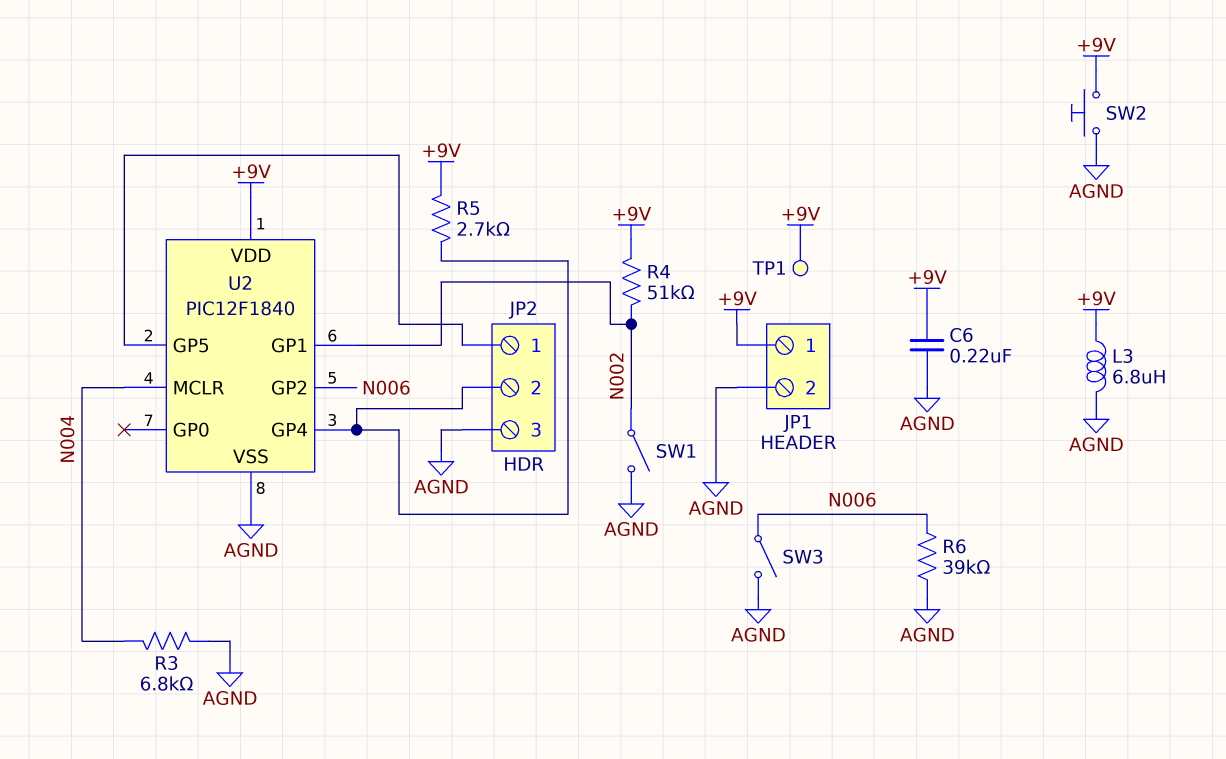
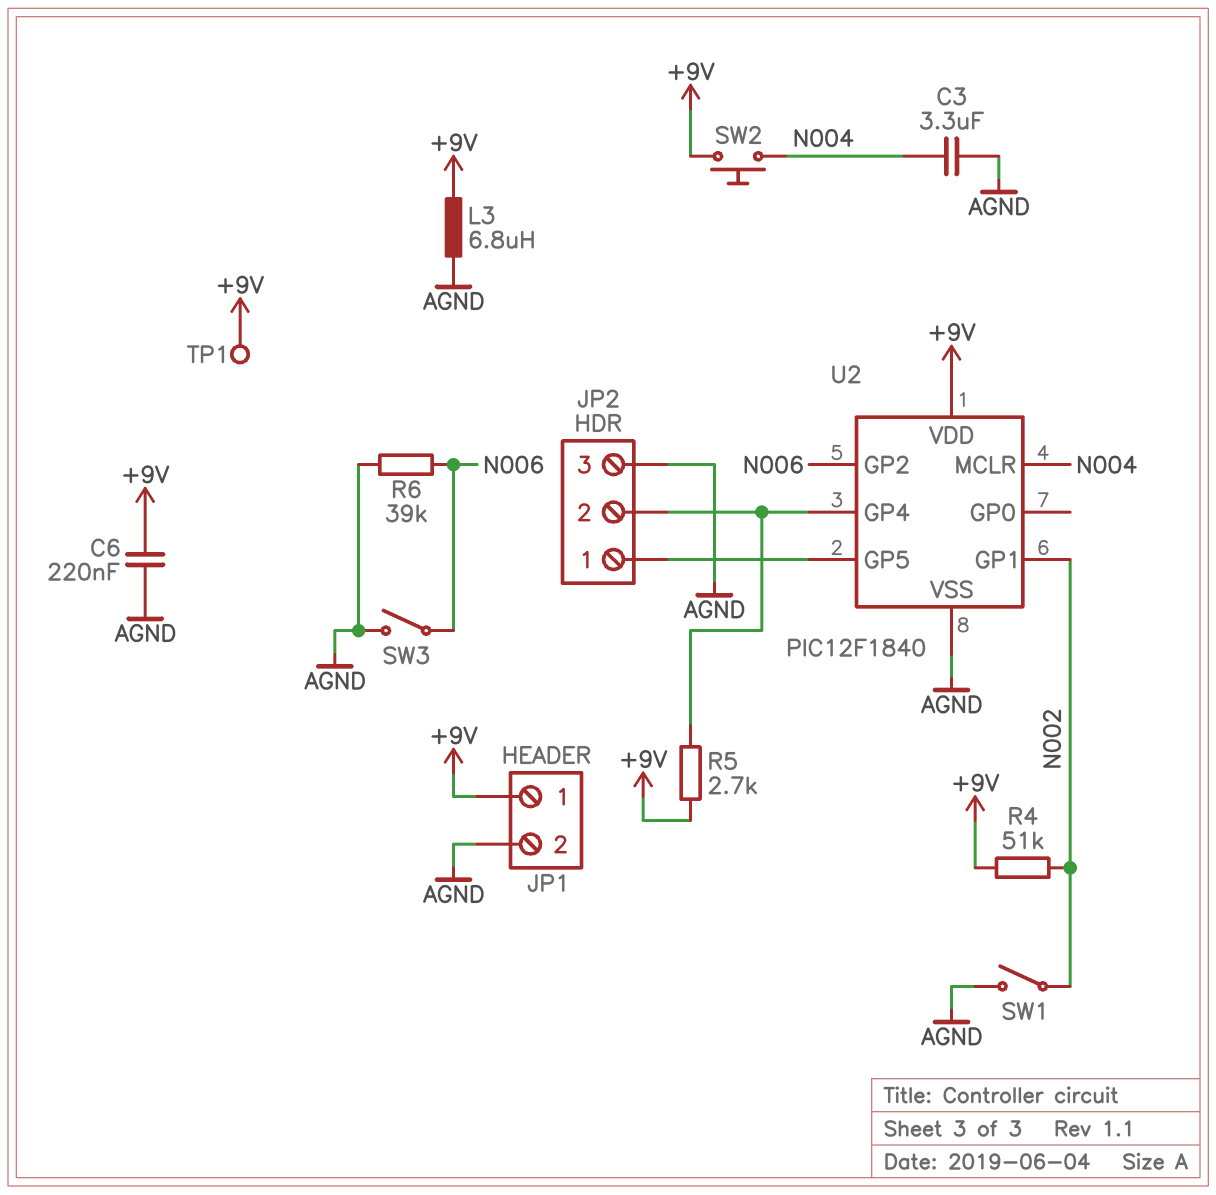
C3: none -> 3.3uF (AGND, N004)
R3: 6.8k (AGND, N004) -> none
SW2: button (+9V, AGND) -> button (+9V, N004)

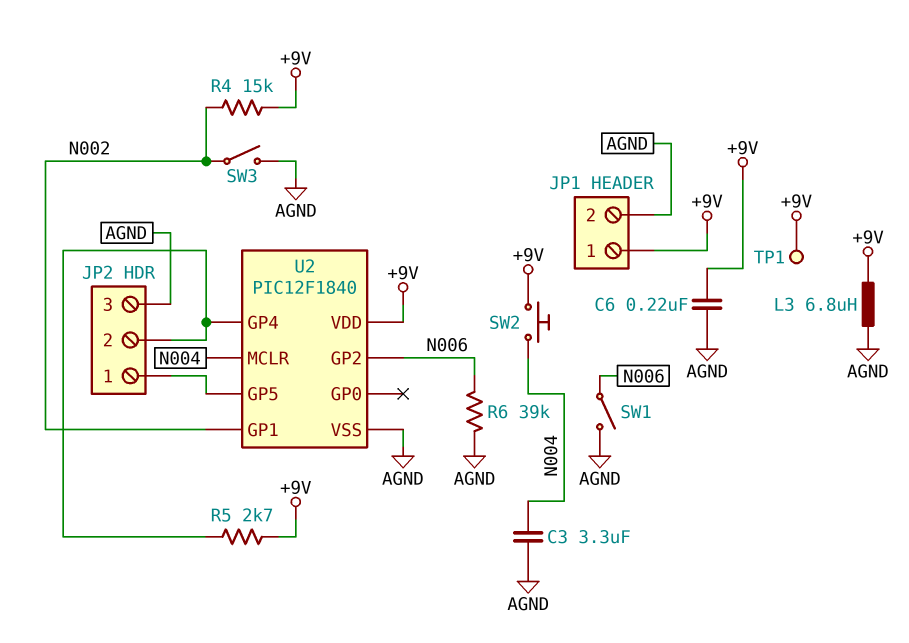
R4: 51k (+9V, N002) -> 15k (+9V, N002)
SW1: switch (AGND, N002) -> switch (AGND, N006)
SW3: switch (AGND, N006) -> switch (AGND, N002)

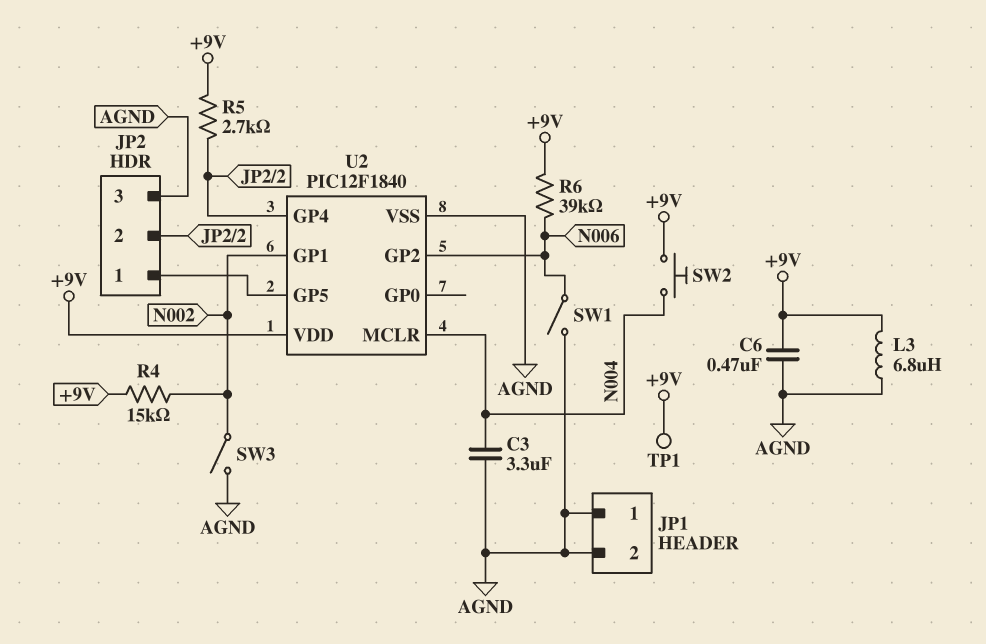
C6: 220nF (+9V, AGND) -> 470nF (+9V, AGND)
JP1 pin 1: +9V -> AGND
R6: 39k (AGND, N006) -> 39k (+9V, N006)

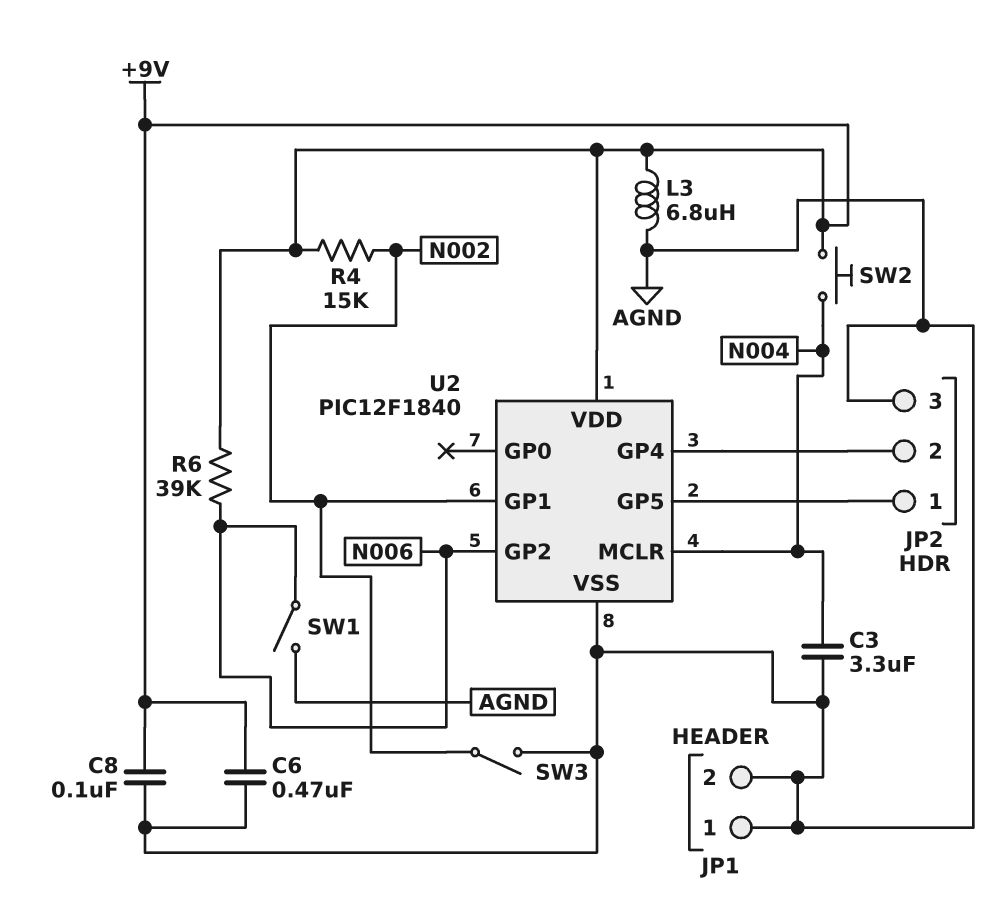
C8: none -> 100nF (+9V, AGND)
R5: 2.7k (+9V, JP2/2) -> none
TP1: test point (+9V) -> none

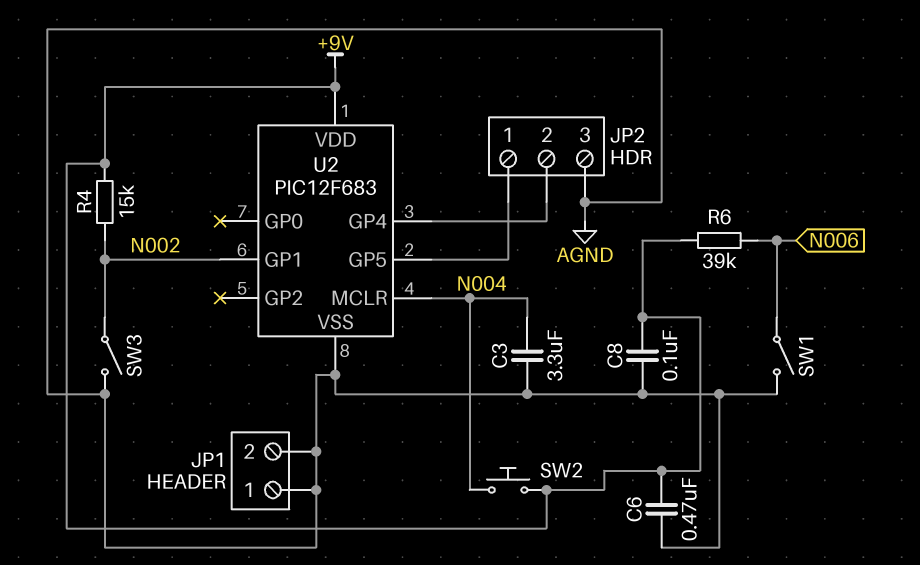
L3: 6.8uH (+9V, AGND) -> none
U2: PIC12F1840 -> PIC12F683
U2 pin GP2: N006 -> none

